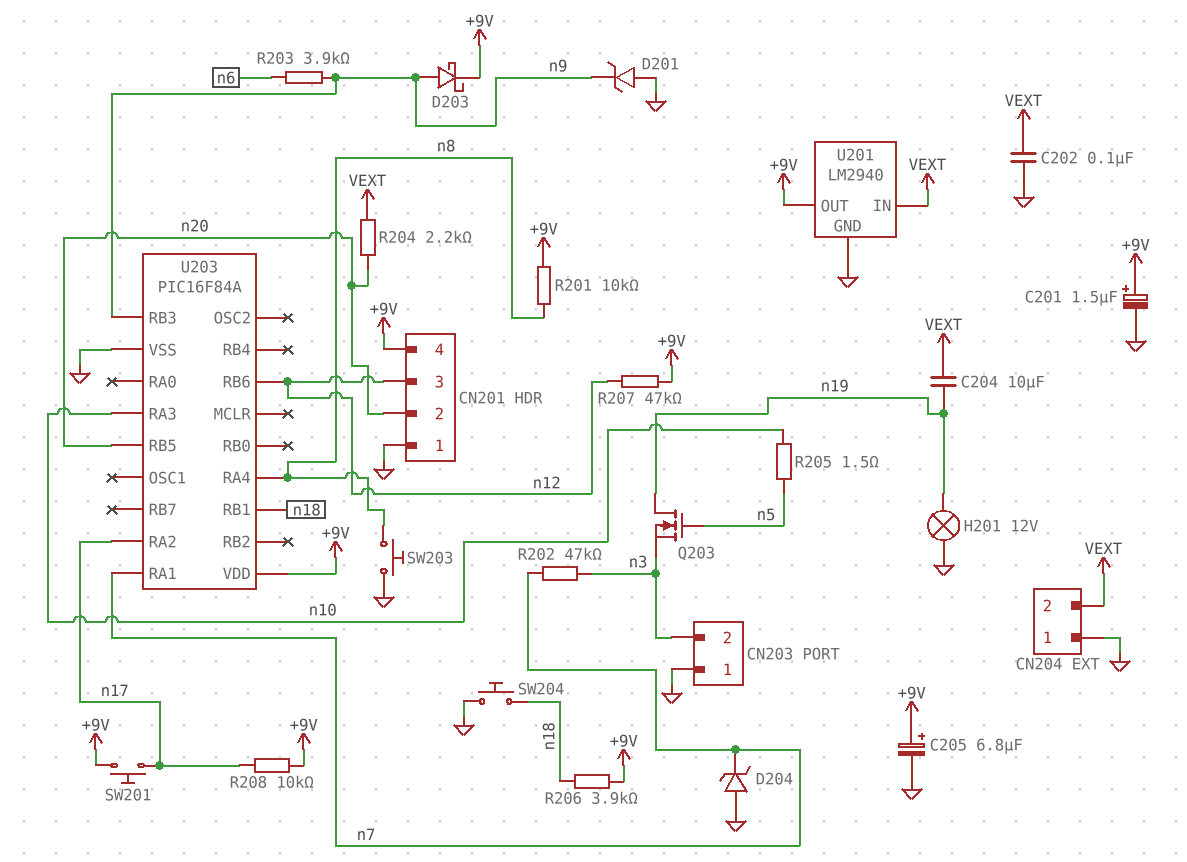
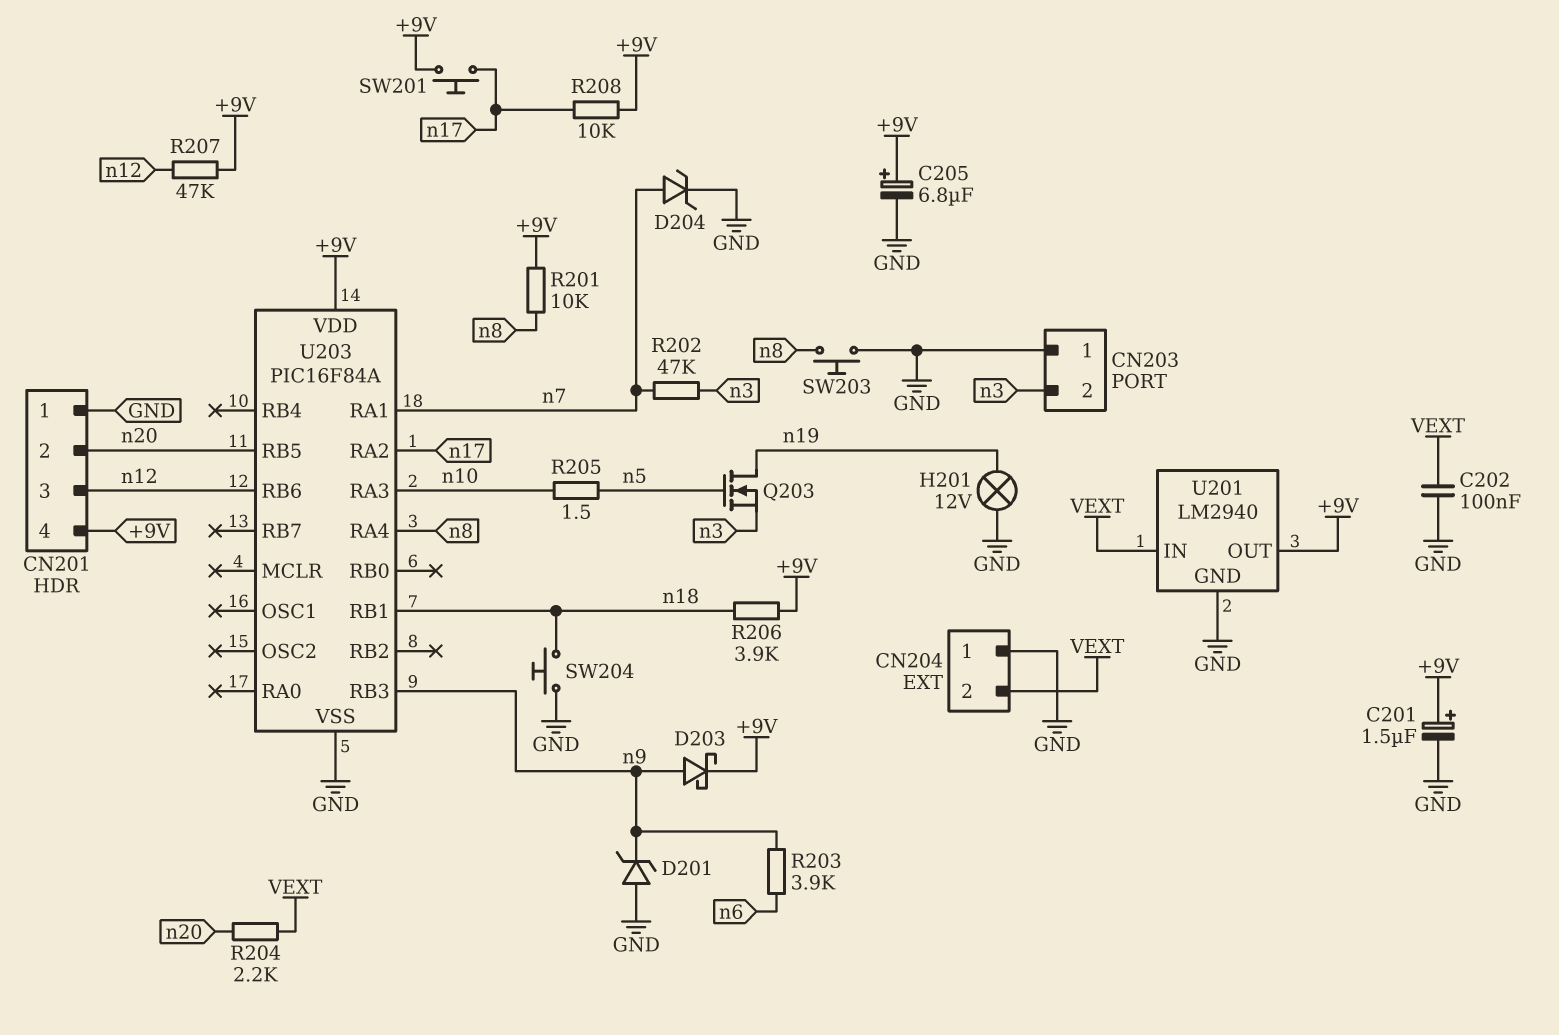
C204: 10uF (VEXT, n19) -> none
D204: zener (A GND, K n7) -> zener (A n7, K GND)

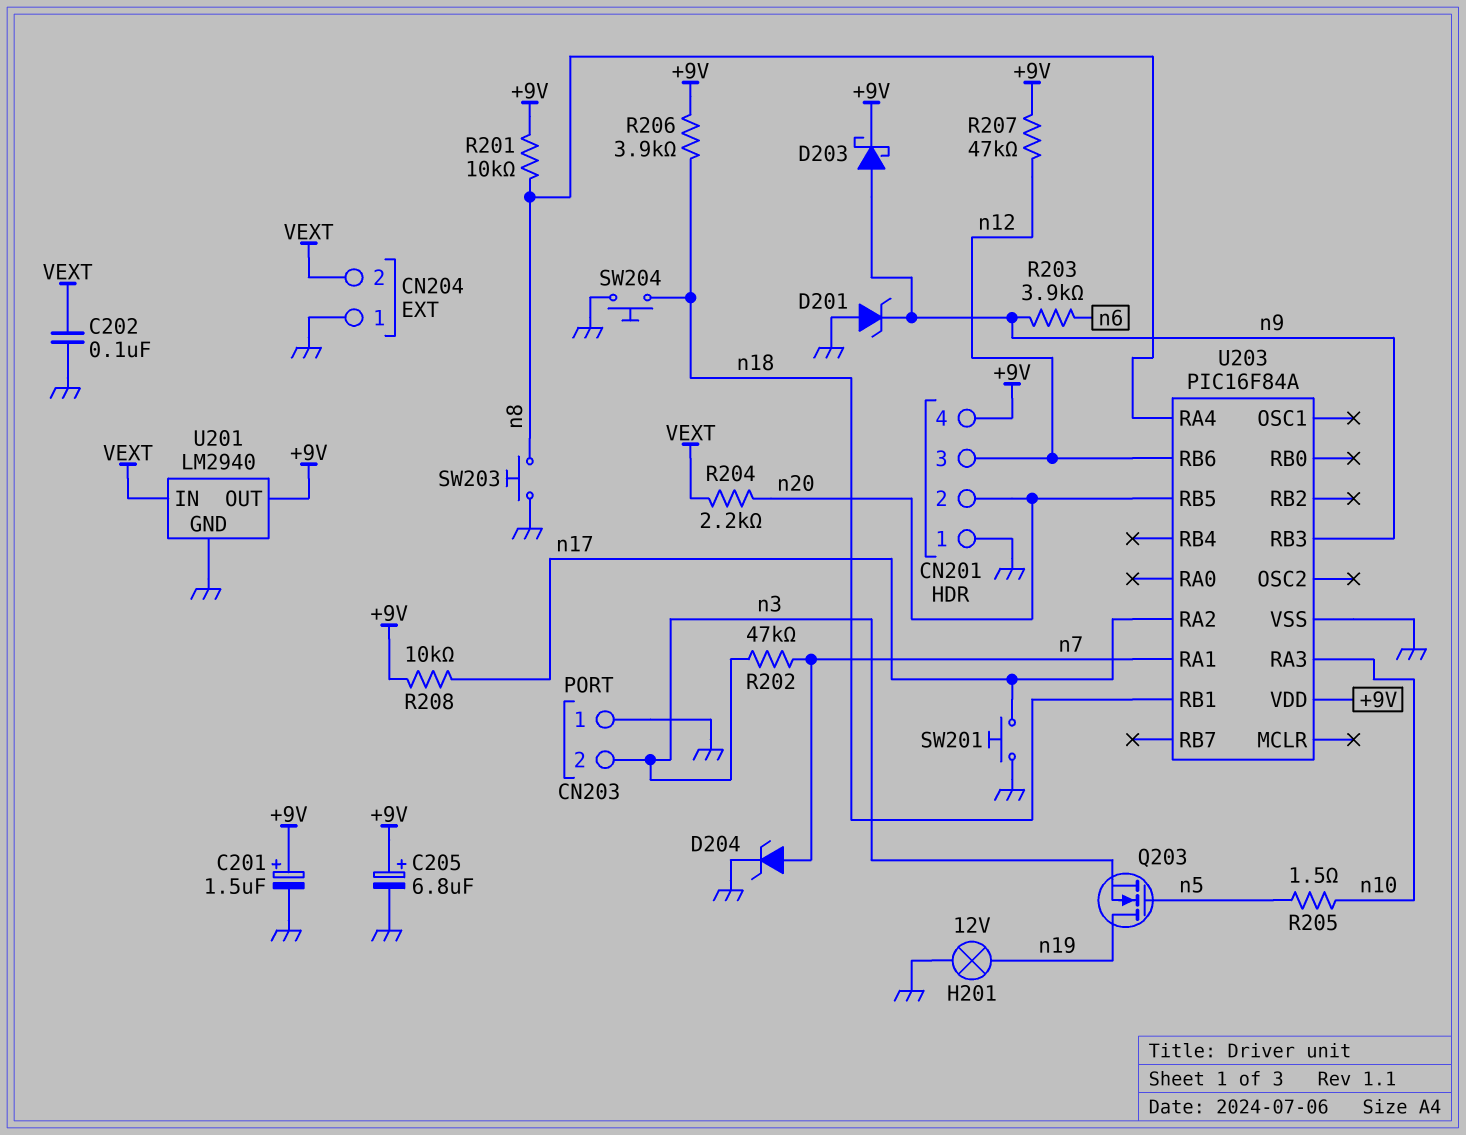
SW201: button (+9V, n17) -> button (GND, n17)

